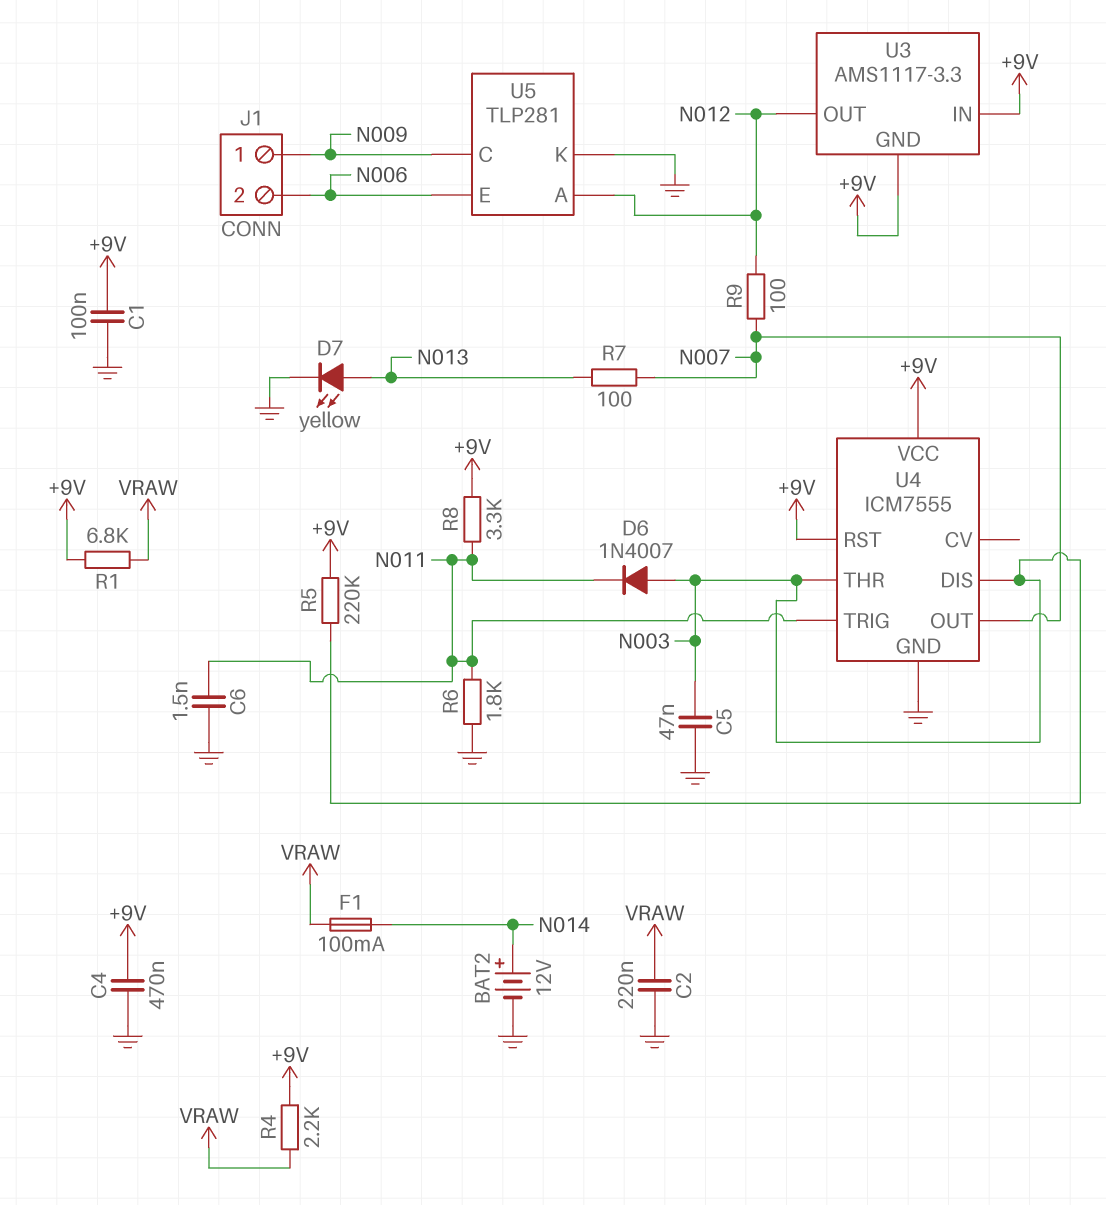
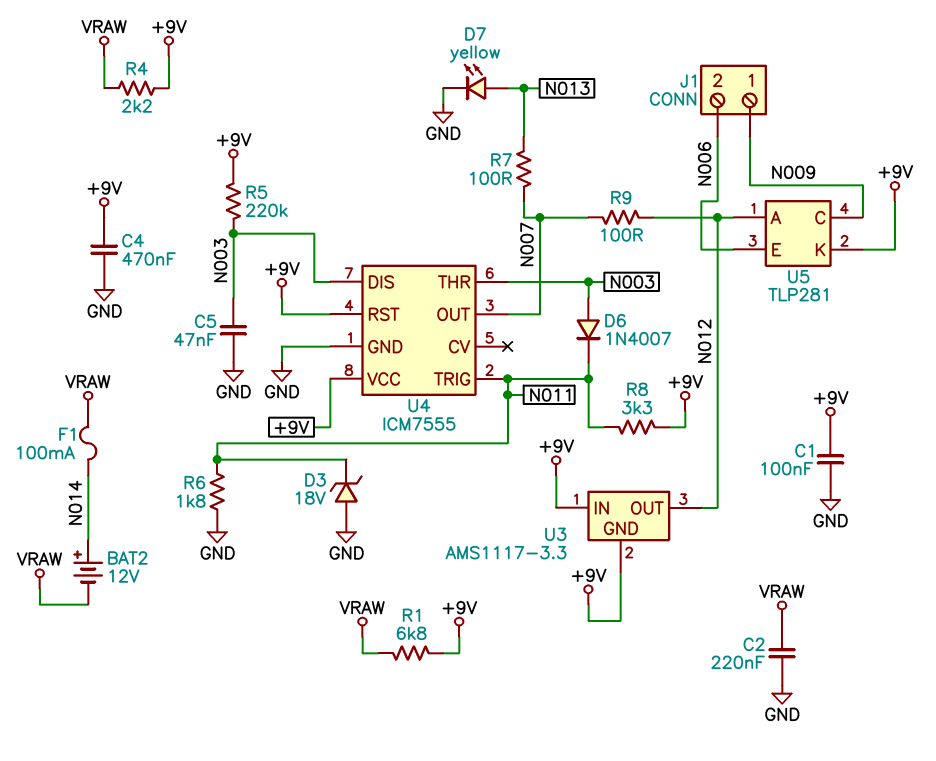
BAT2: 12V (plus N014, minus GND) -> 12V (plus N014, minus VRAW)
C6: 1.5nF (GND, N011) -> none
D3: none -> zener 18V (A GND, K N011)
U5 pin K: GND -> +9V

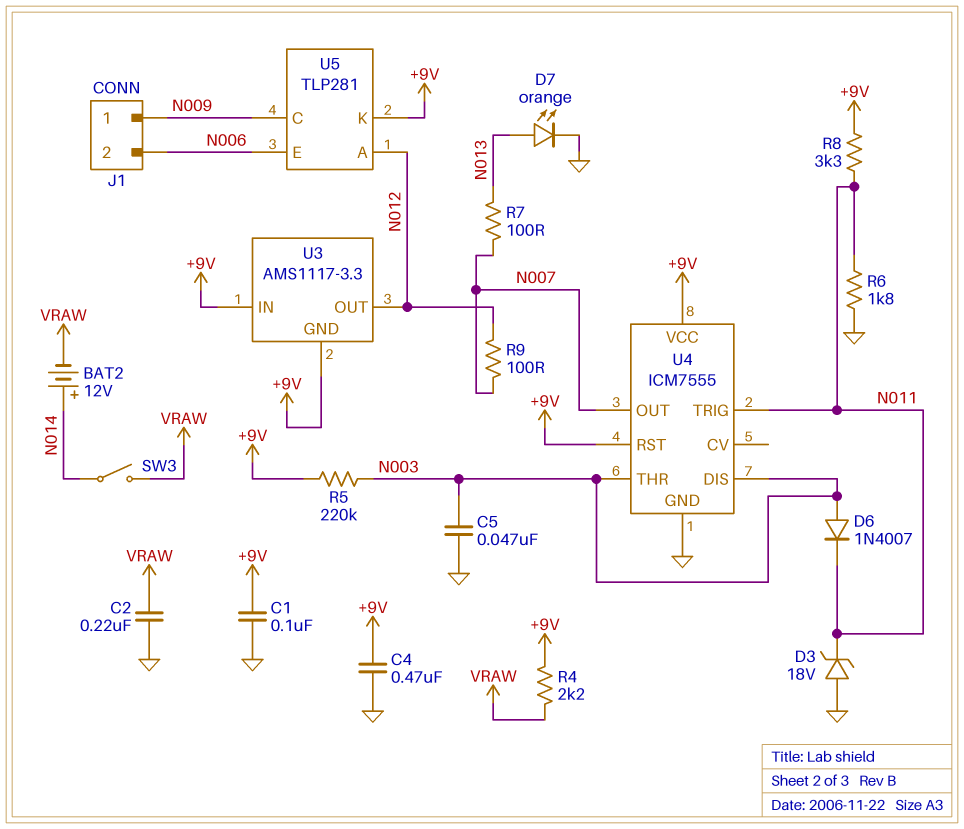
D7: LED yellow (A N013, K GND) -> LED orange (A N013, K GND)
F1: 100mA (N014, VRAW) -> none
R1: 6.8k (+9V, VRAW) -> none
SW3: none -> switch (N014, VRAW)

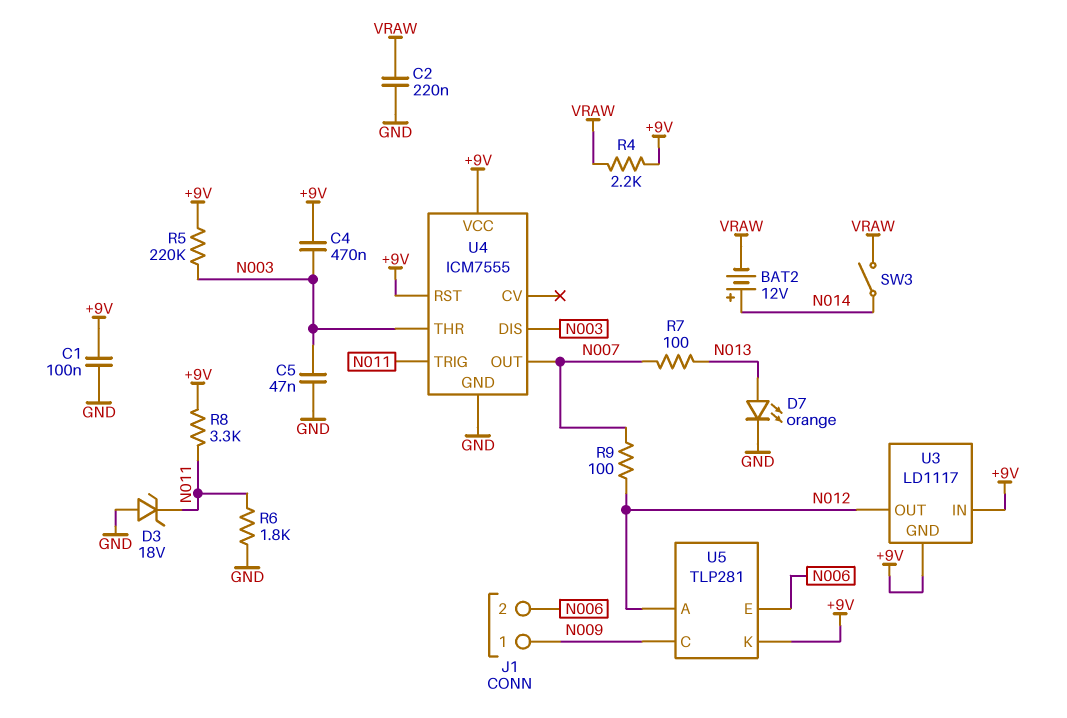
C4: 470nF (+9V, GND) -> 470nF (+9V, N003)
D6: diode 1N4007 (A N003, K N011) -> none
U3: AMS1117-3.3 -> LD1117

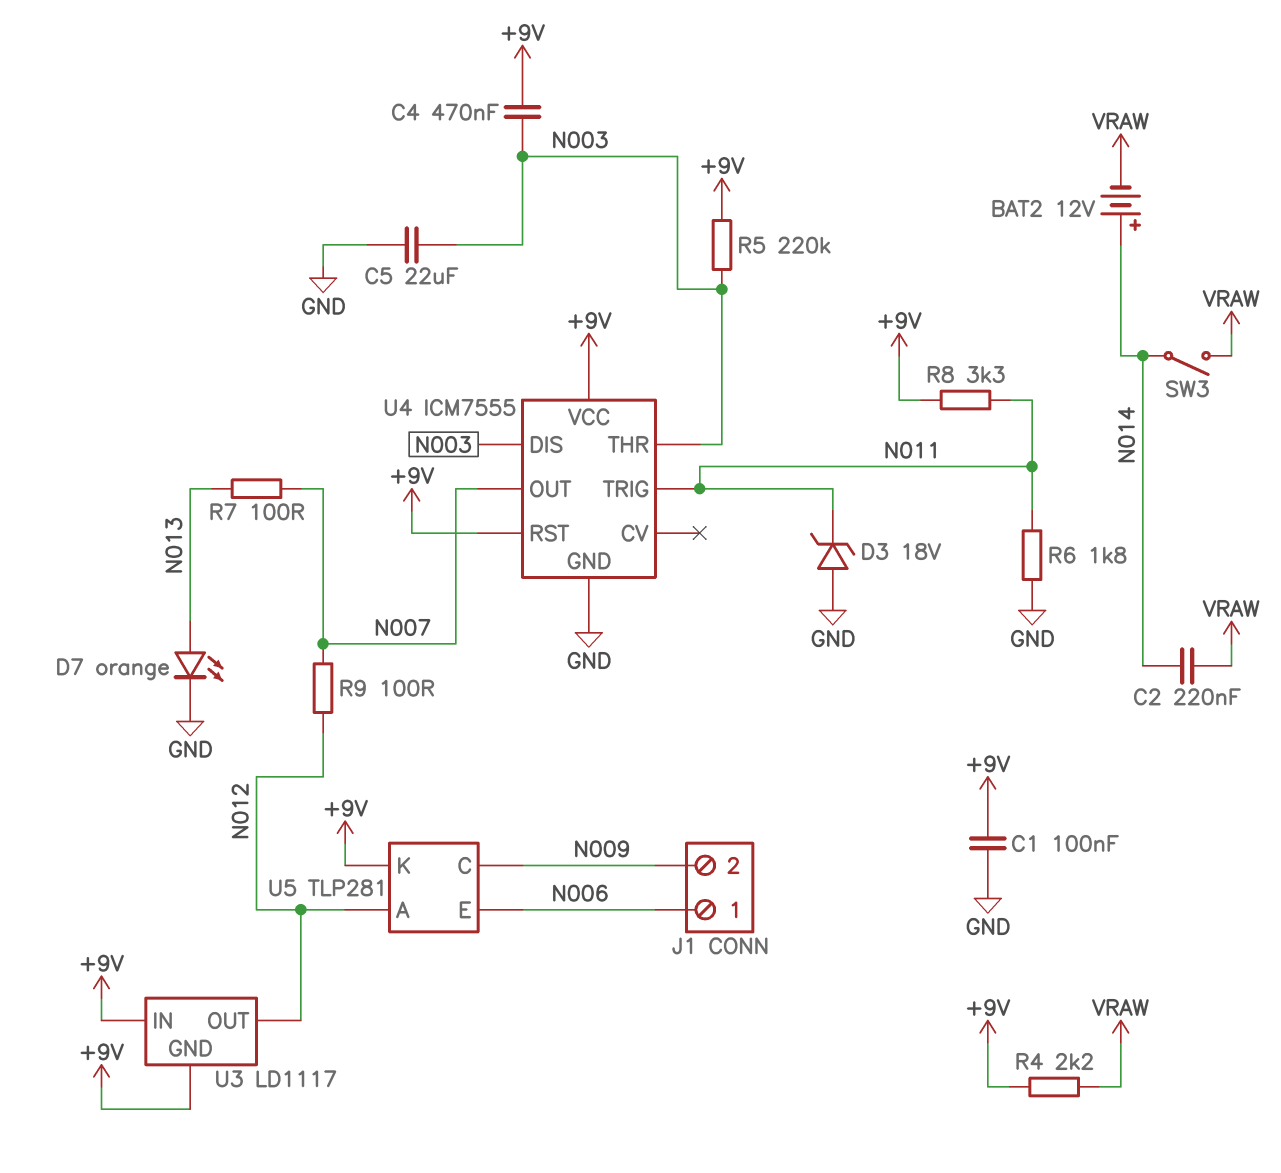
C2: 220nF (GND, VRAW) -> 220nF (N014, VRAW)
C5: 47nF (GND, N003) -> 22uF (GND, N003)
J1 pin 1: N009 -> N006
J1 pin 2: N006 -> N009

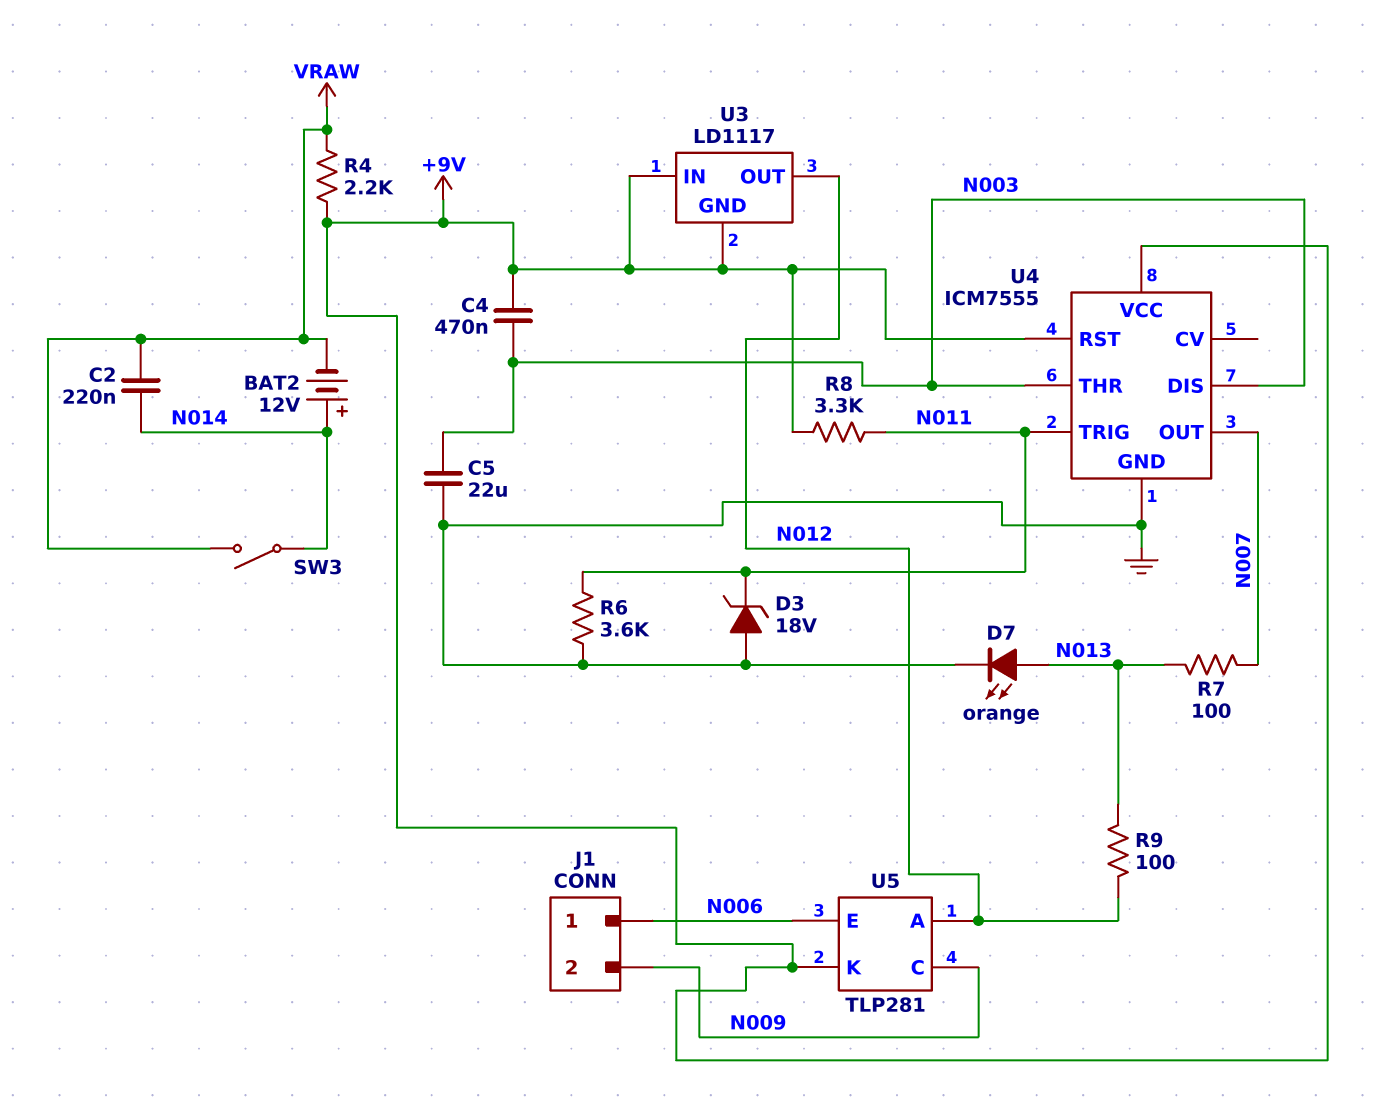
C1: 100nF (+9V, GND) -> none
R5: 220k (+9V, N003) -> none
R6: 1.8k (GND, N011) -> 3.6k (GND, N011)
R9: 100 (N007, N012) -> 100 (N012, N013)

